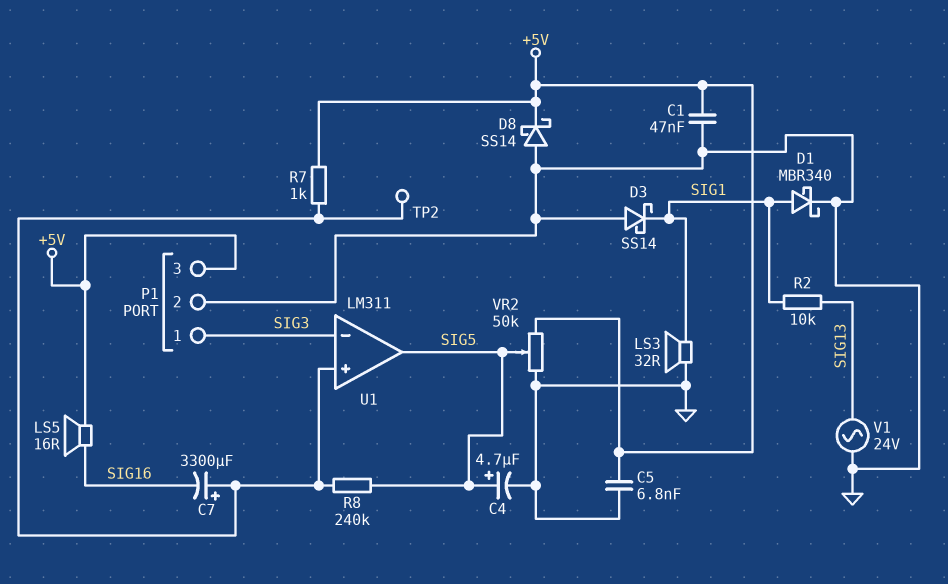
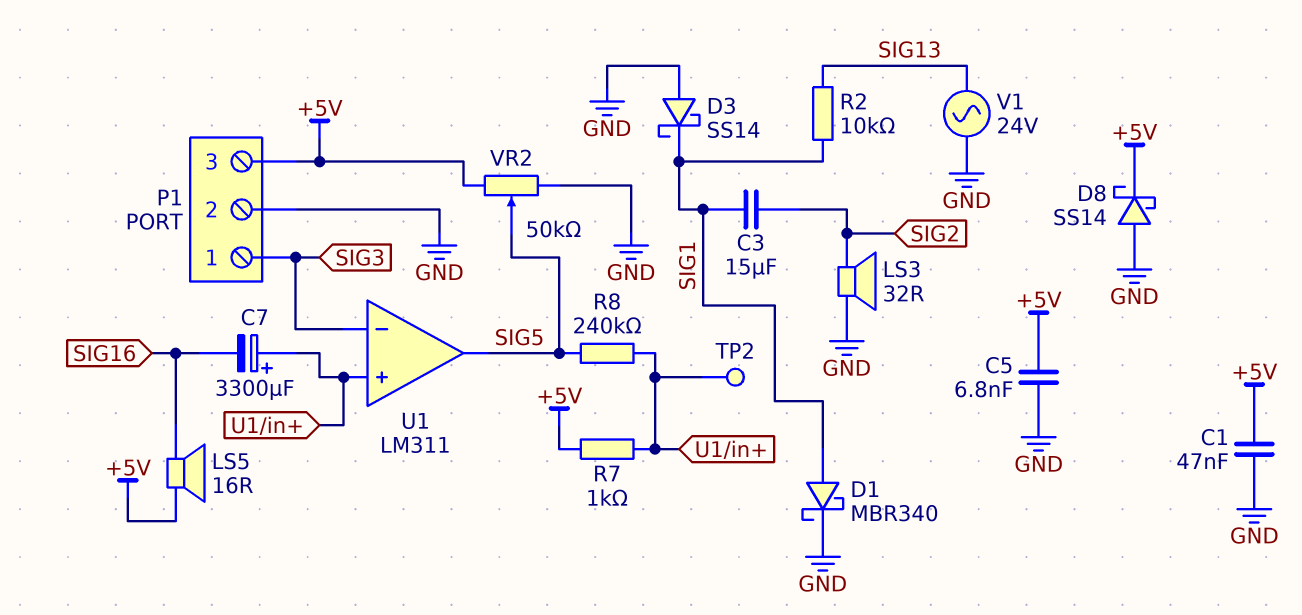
C3: none -> 15uF (SIG1, SIG2)
C4: 4.7uF (plus SIG5, minus GND) -> none
LS3: speaker 32R (GND, SIG1) -> speaker 32R (GND, SIG2)

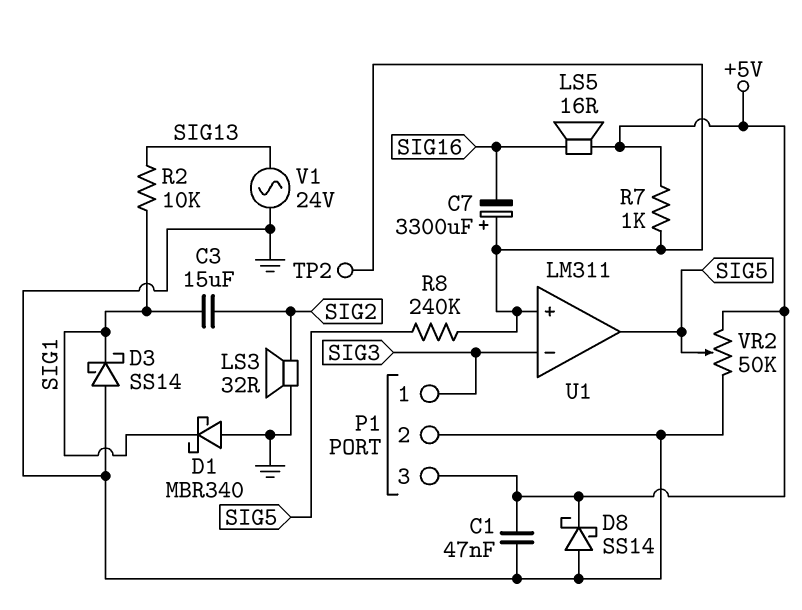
C5: 6.8nF (+5V, GND) -> none
D1: schottky MBR340 (A SIG1, K GND) -> schottky MBR340 (A GND, K SIG1)

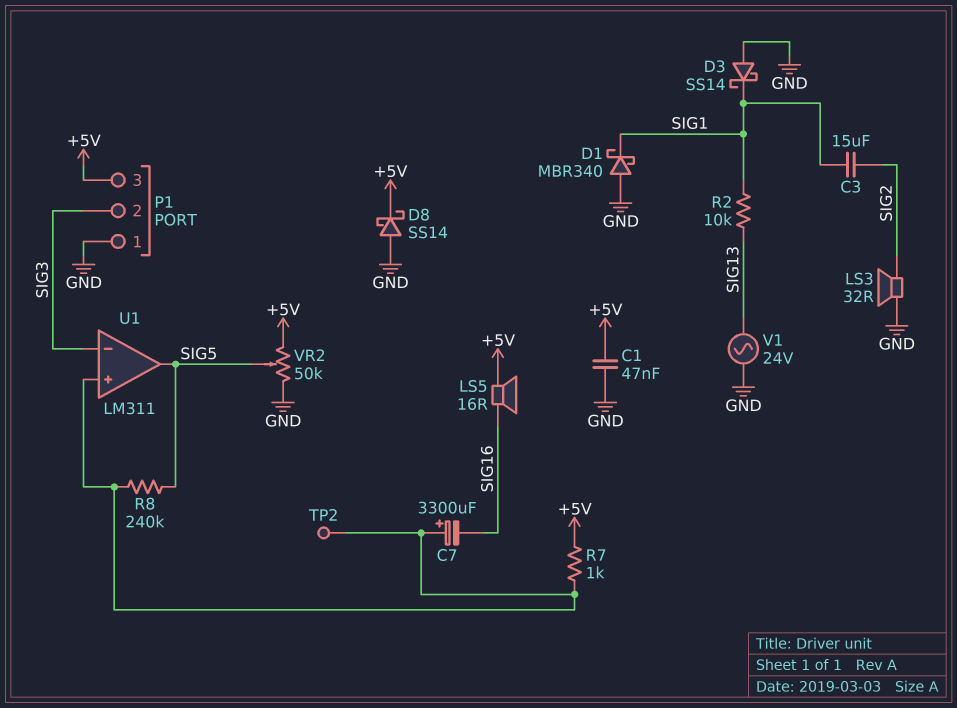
P1 pin 1: SIG3 -> GND
P1 pin 2: GND -> SIG3

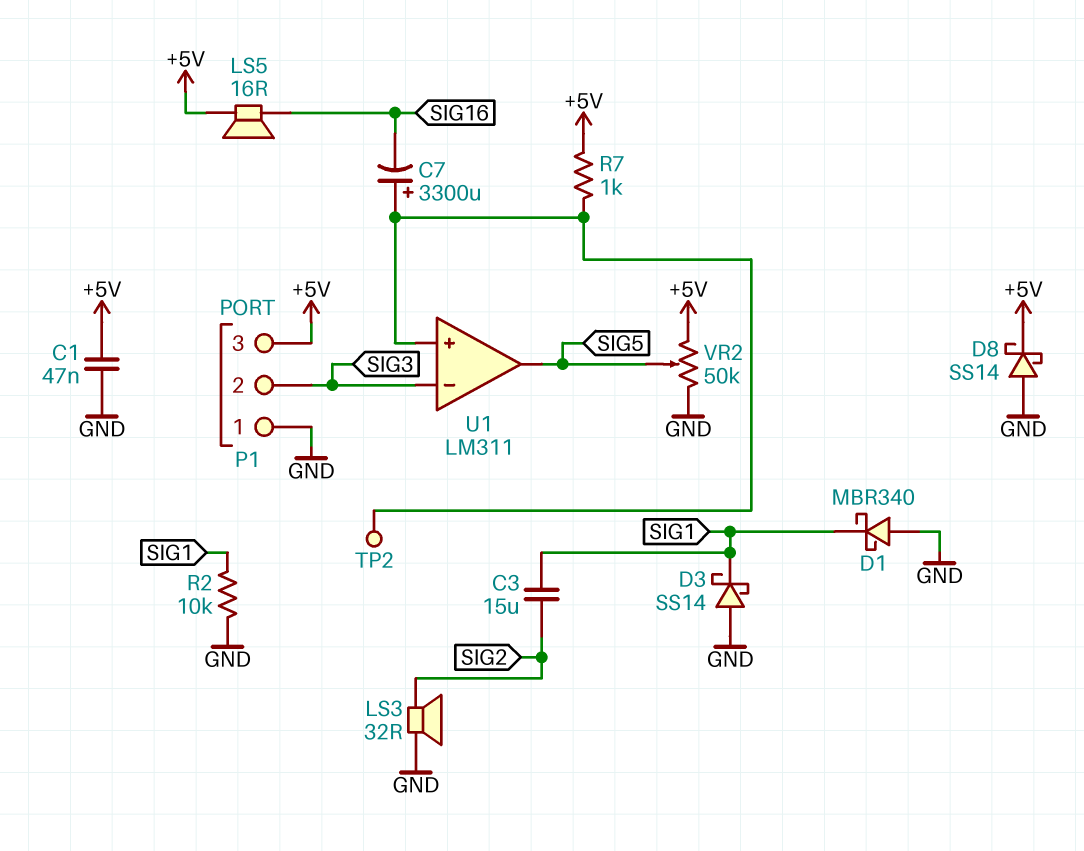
R2: 10k (SIG1, SIG13) -> 10k (GND, SIG1)
R8: 240k (SIG5, U1/in+) -> none
V1: AC 24V (GND, SIG13) -> none

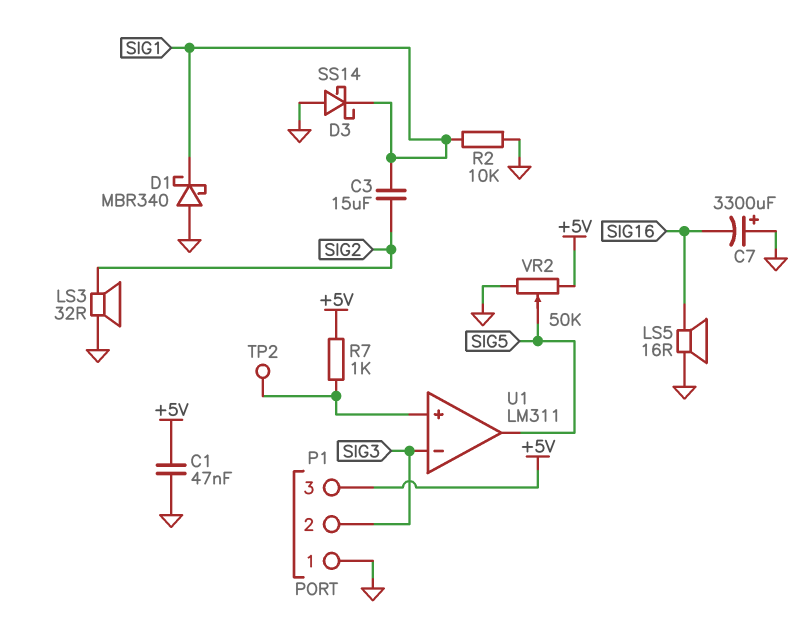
C7: 3300uF (plus U1/in+, minus SIG16) -> 3300uF (plus GND, minus SIG16)
D8: schottky SS14 (A GND, K +5V) -> none
LS5: speaker 16R (+5V, SIG16) -> speaker 16R (GND, SIG16)

